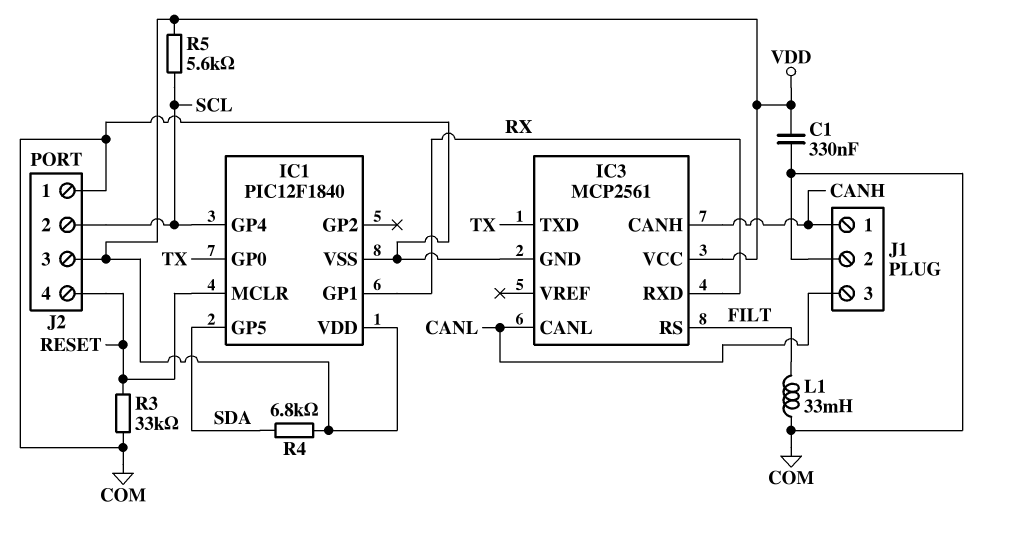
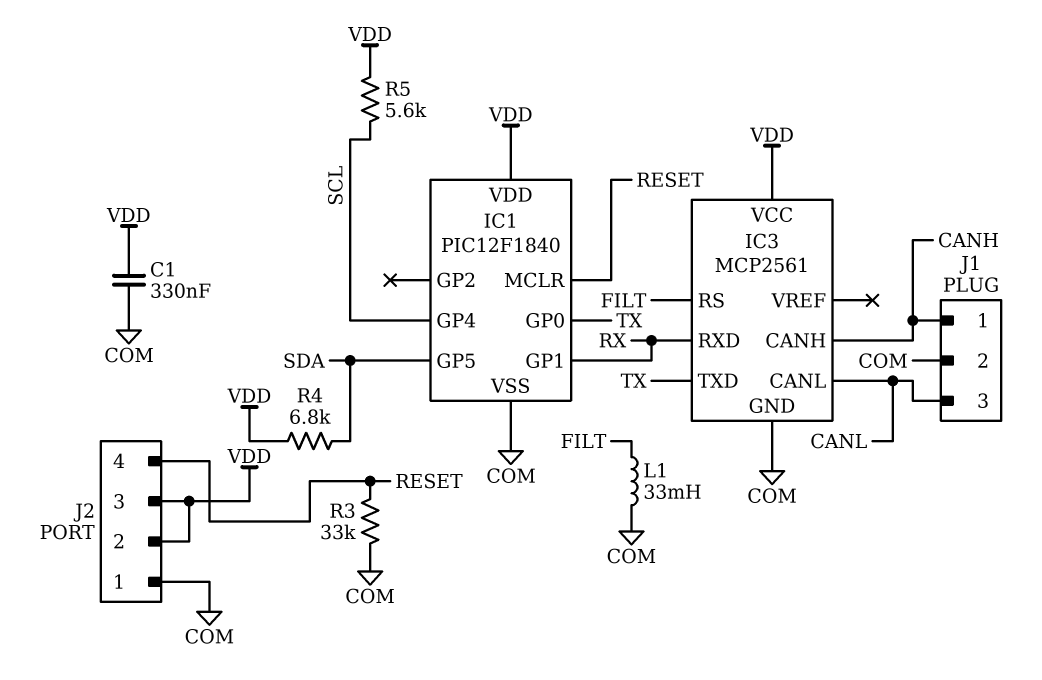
J2 pin 2: SCL -> VDD

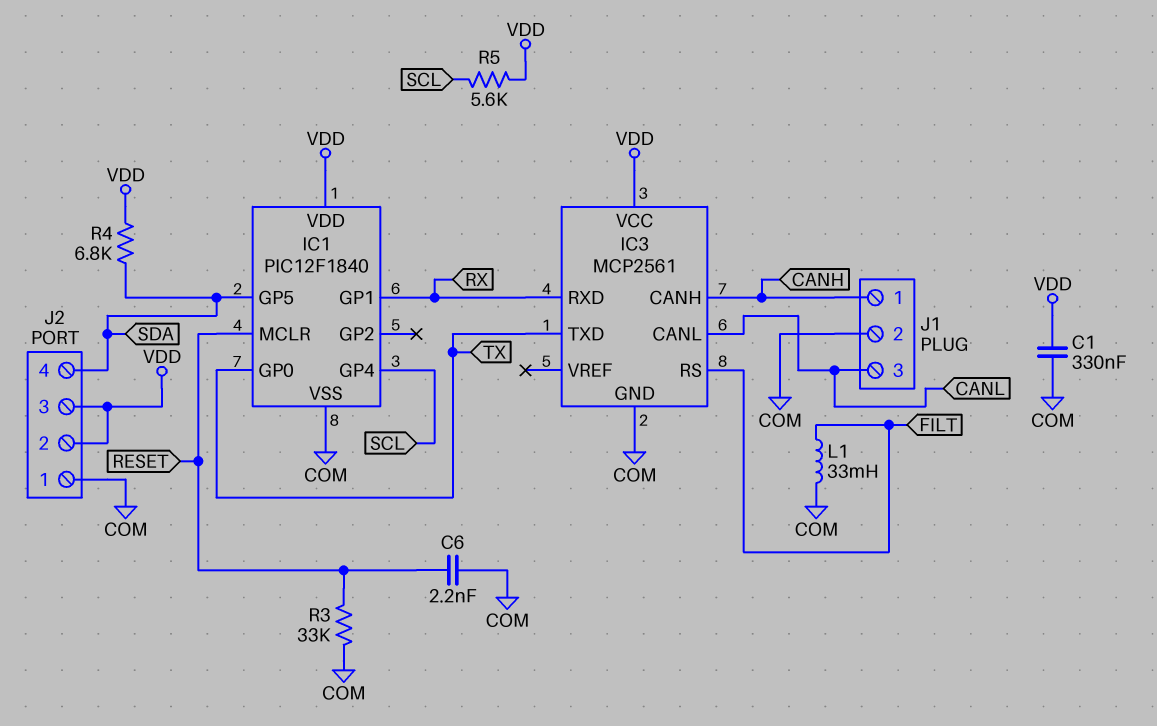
C6: none -> 2.2nF (COM, RESET)
J2 pin 4: RESET -> SDA

